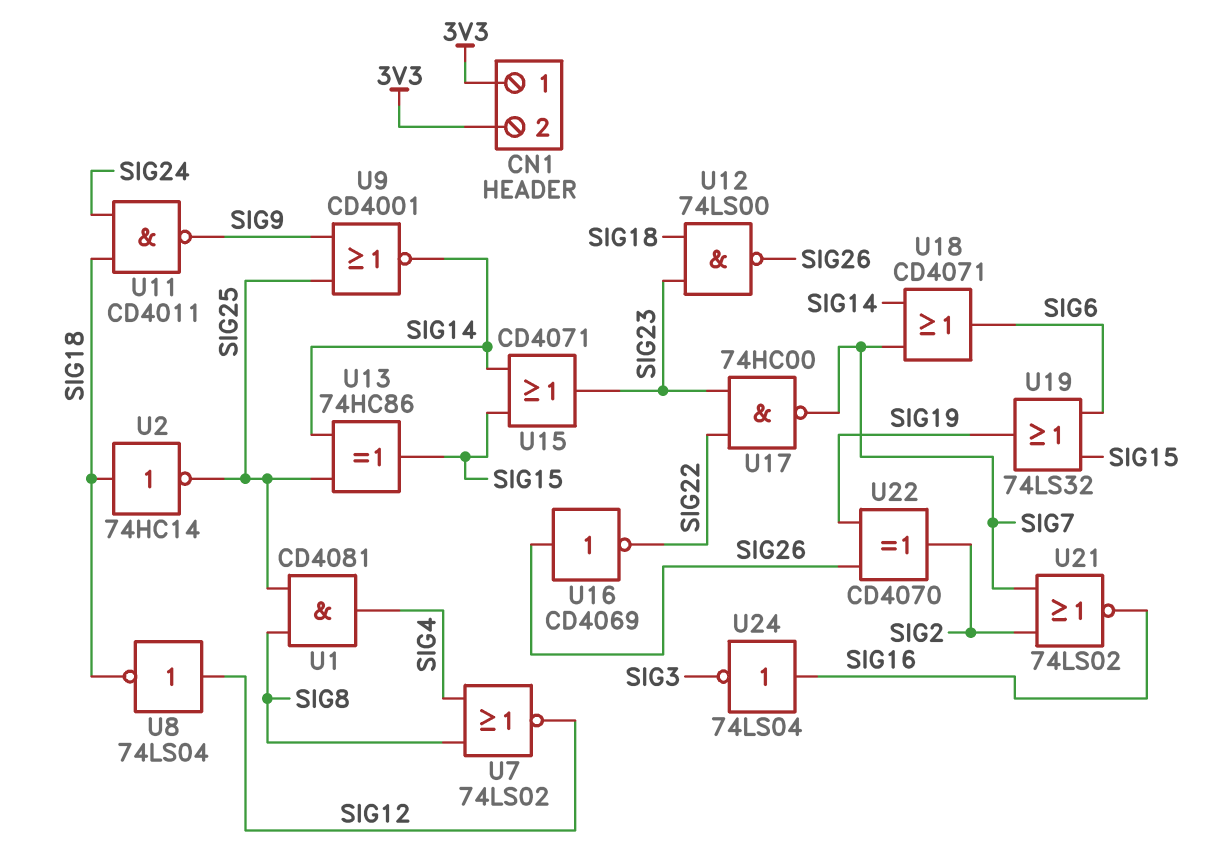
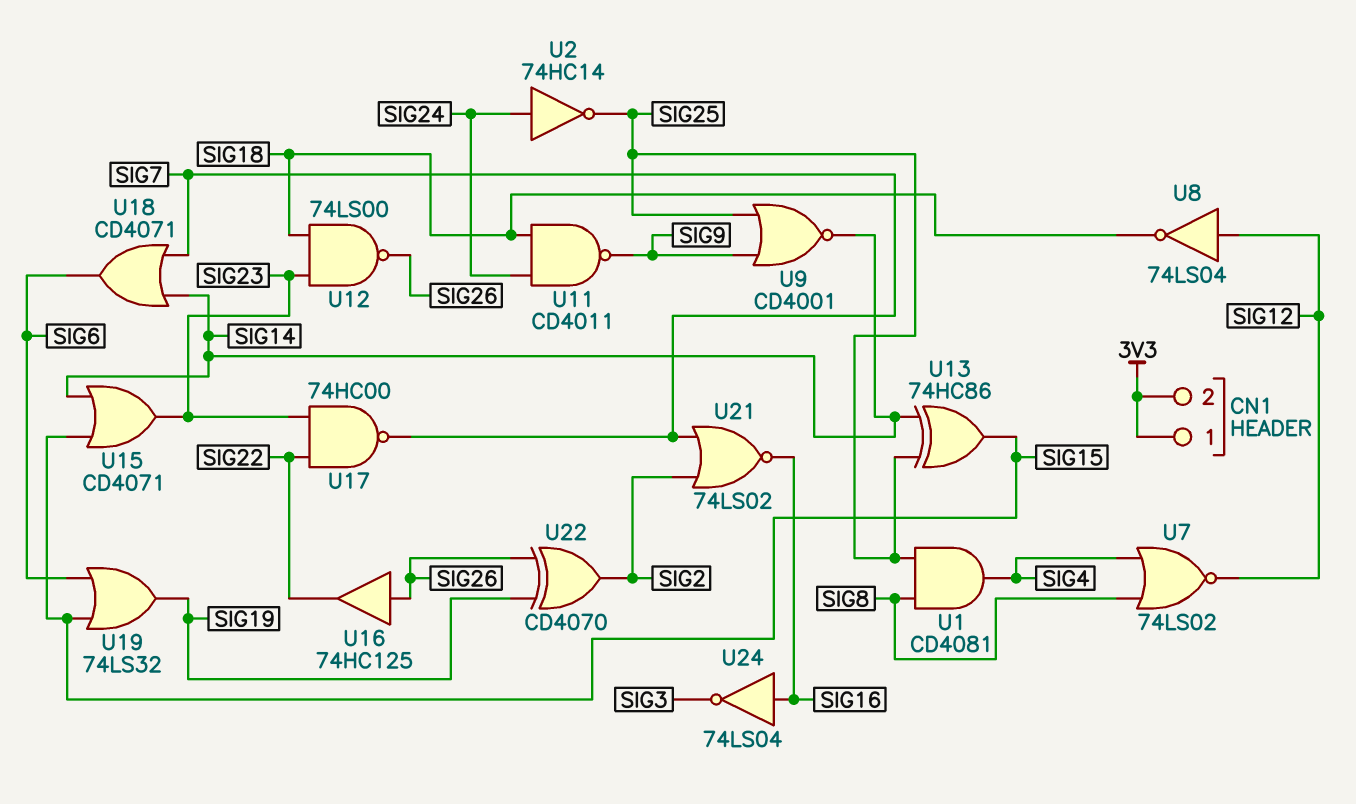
U2: NOT 74HC14 (in SIG18, out SIG25) -> NOT 74HC14 (in SIG24, out SIG25)
U16: NOT CD4069 (in SIG26, out SIG22) -> buffer 74HC125 (in SIG26, out SIG22)

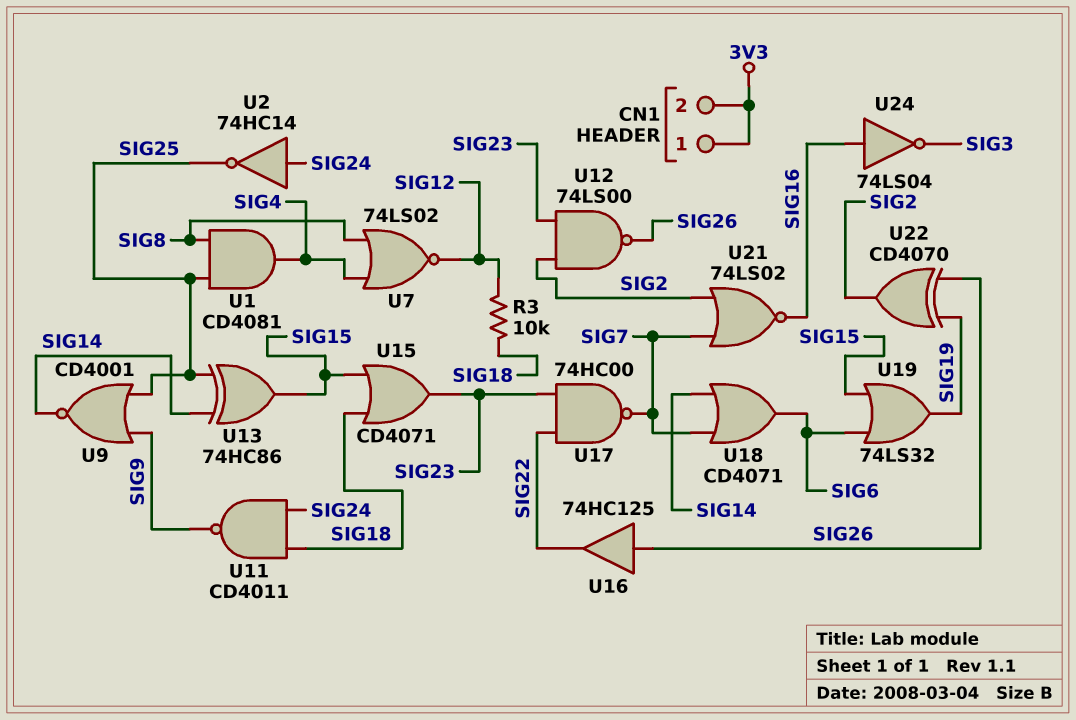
R3: none -> 10k (SIG12, SIG18)
U8: NOT 74LS04 (in SIG12, out SIG18) -> none
U12: NAND 74LS00 (in SIG18, in SIG23, out SIG26) -> NAND 74LS00 (in SIG2, in SIG23, out SIG26)
U15: OR CD4071 (in SIG14, in SIG15, out SIG23) -> OR CD4071 (in SIG15, in SIG18, out SIG23)

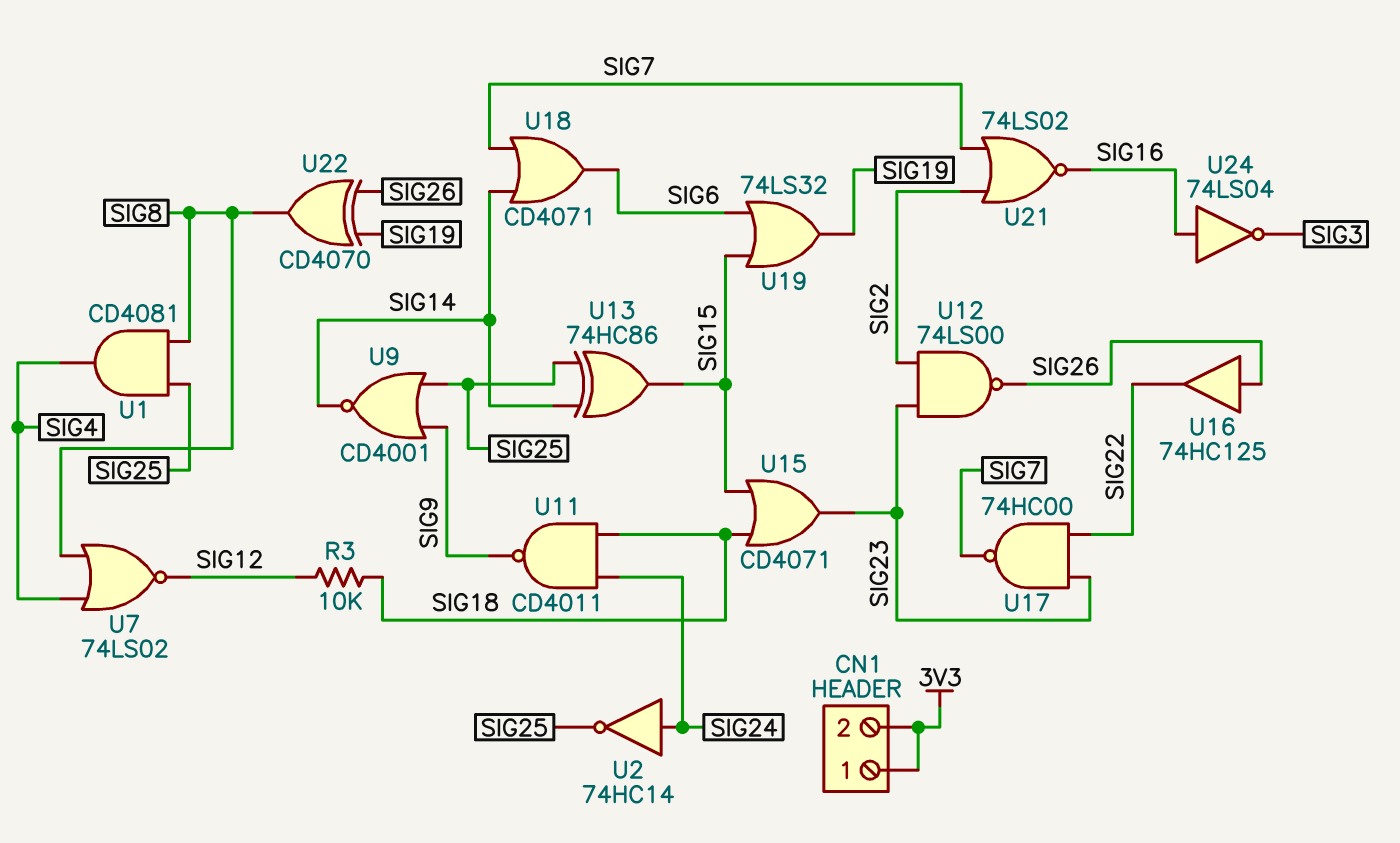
U22: XOR CD4070 (in SIG19, in SIG26, out SIG2) -> XOR CD4070 (in SIG19, in SIG26, out SIG8)

